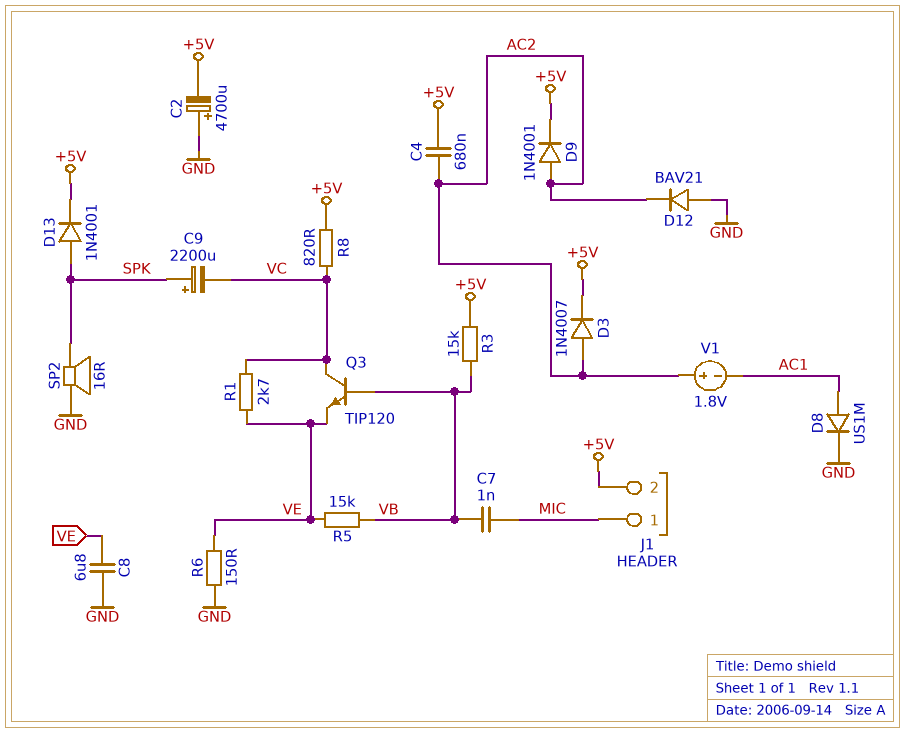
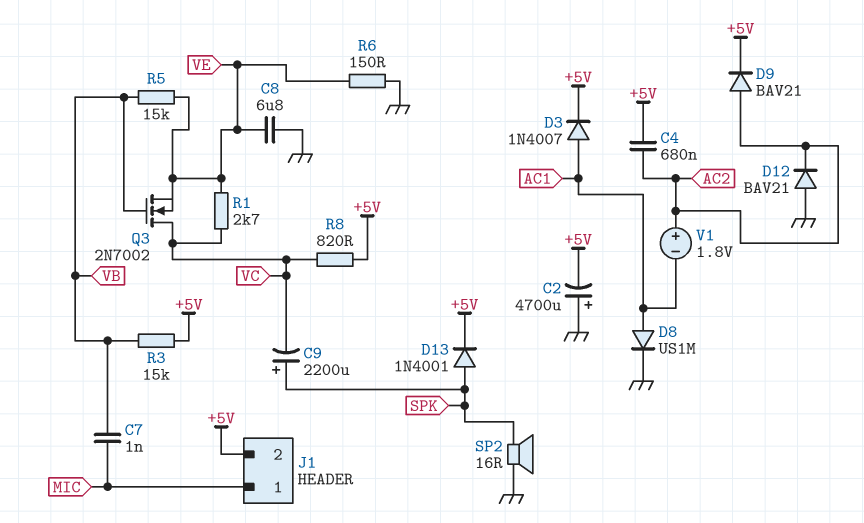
D3: diode 1N4007 (A AC2, K +5V) -> diode 1N4007 (A AC1, K +5V)
D9: diode 1N4001 (A AC2, K +5V) -> diode BAV21 (A AC2, K +5V)
Q3: NPN TIP120 (B VB, C VC, E VE) -> NMOS 2N7002 (G VB, D VC, S VE)

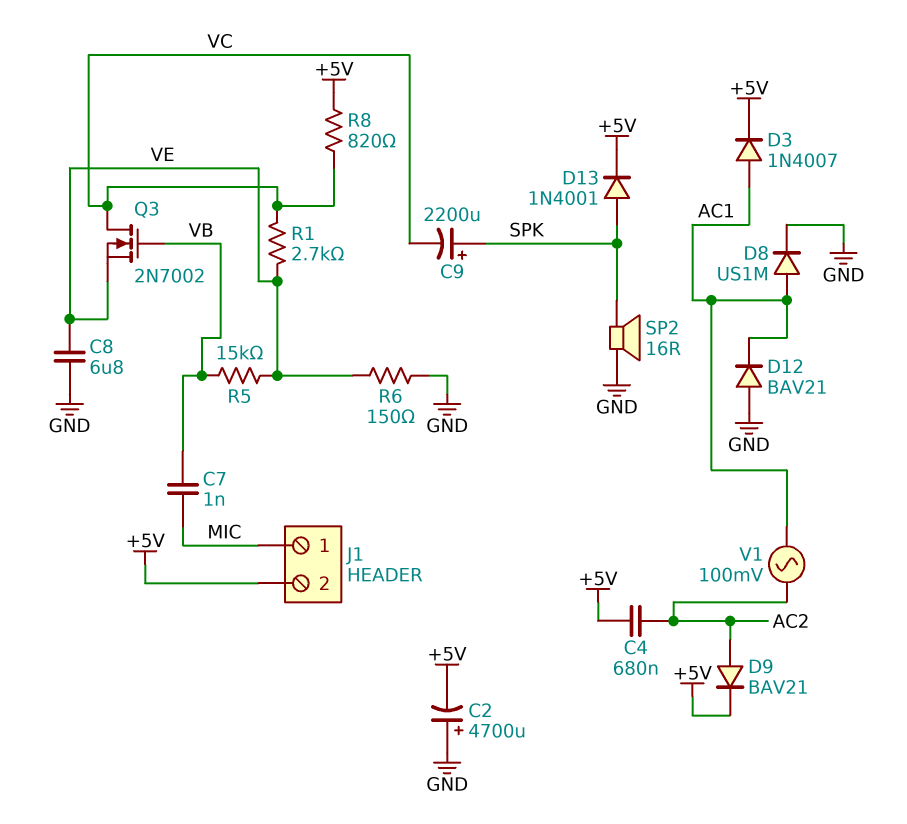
D12: diode BAV21 (A GND, K AC2) -> diode BAV21 (A GND, K AC1)
R3: 15k (+5V, VB) -> none
V1: 1.8V (plus AC2, minus AC1) -> AC 100mV (AC1, AC2)

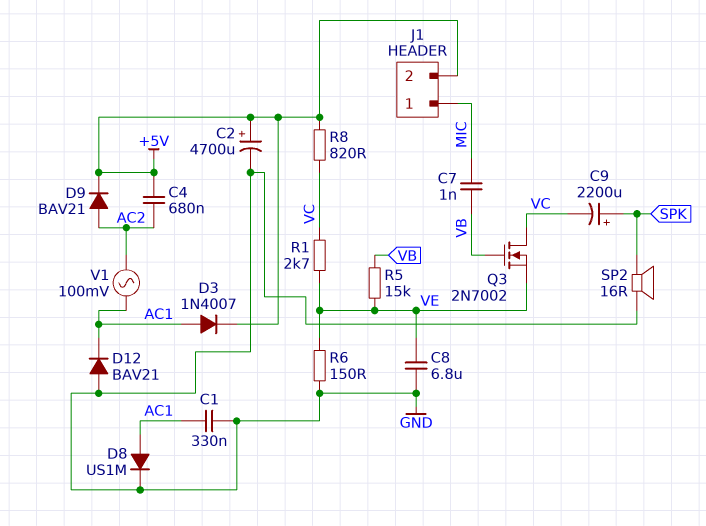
C1: none -> 330nF (AC1, GND)
C2: 4700uF (plus GND, minus +5V) -> 4700uF (plus +5V, minus GND)
D13: diode 1N4001 (A SPK, K +5V) -> none

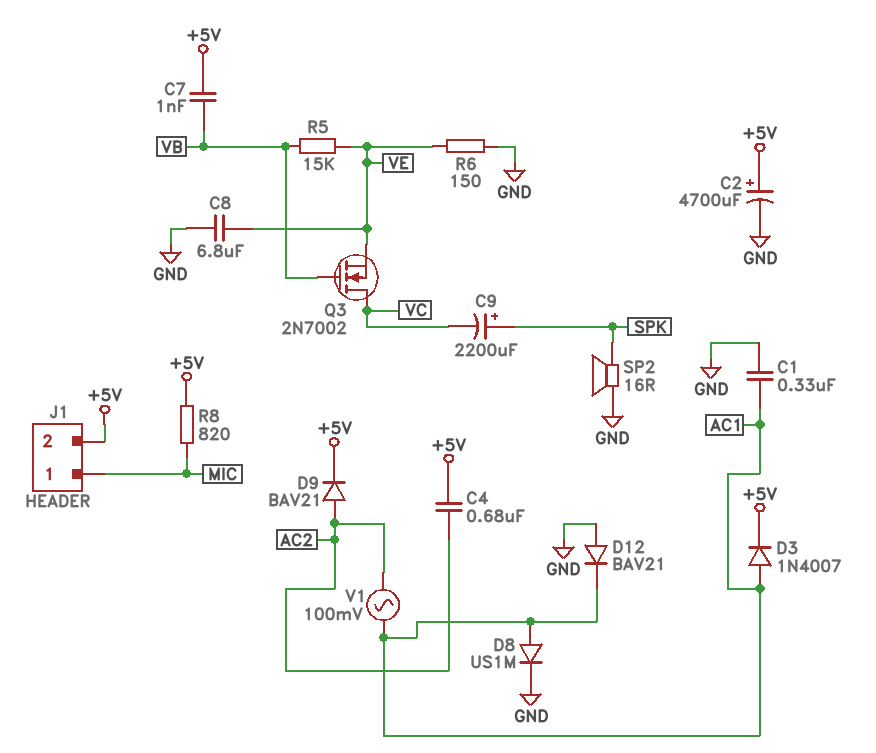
C7: 1nF (MIC, VB) -> 1nF (+5V, VB)
R1: 2.7k (VC, VE) -> none
R8: 820 (+5V, VC) -> 820 (+5V, MIC)

